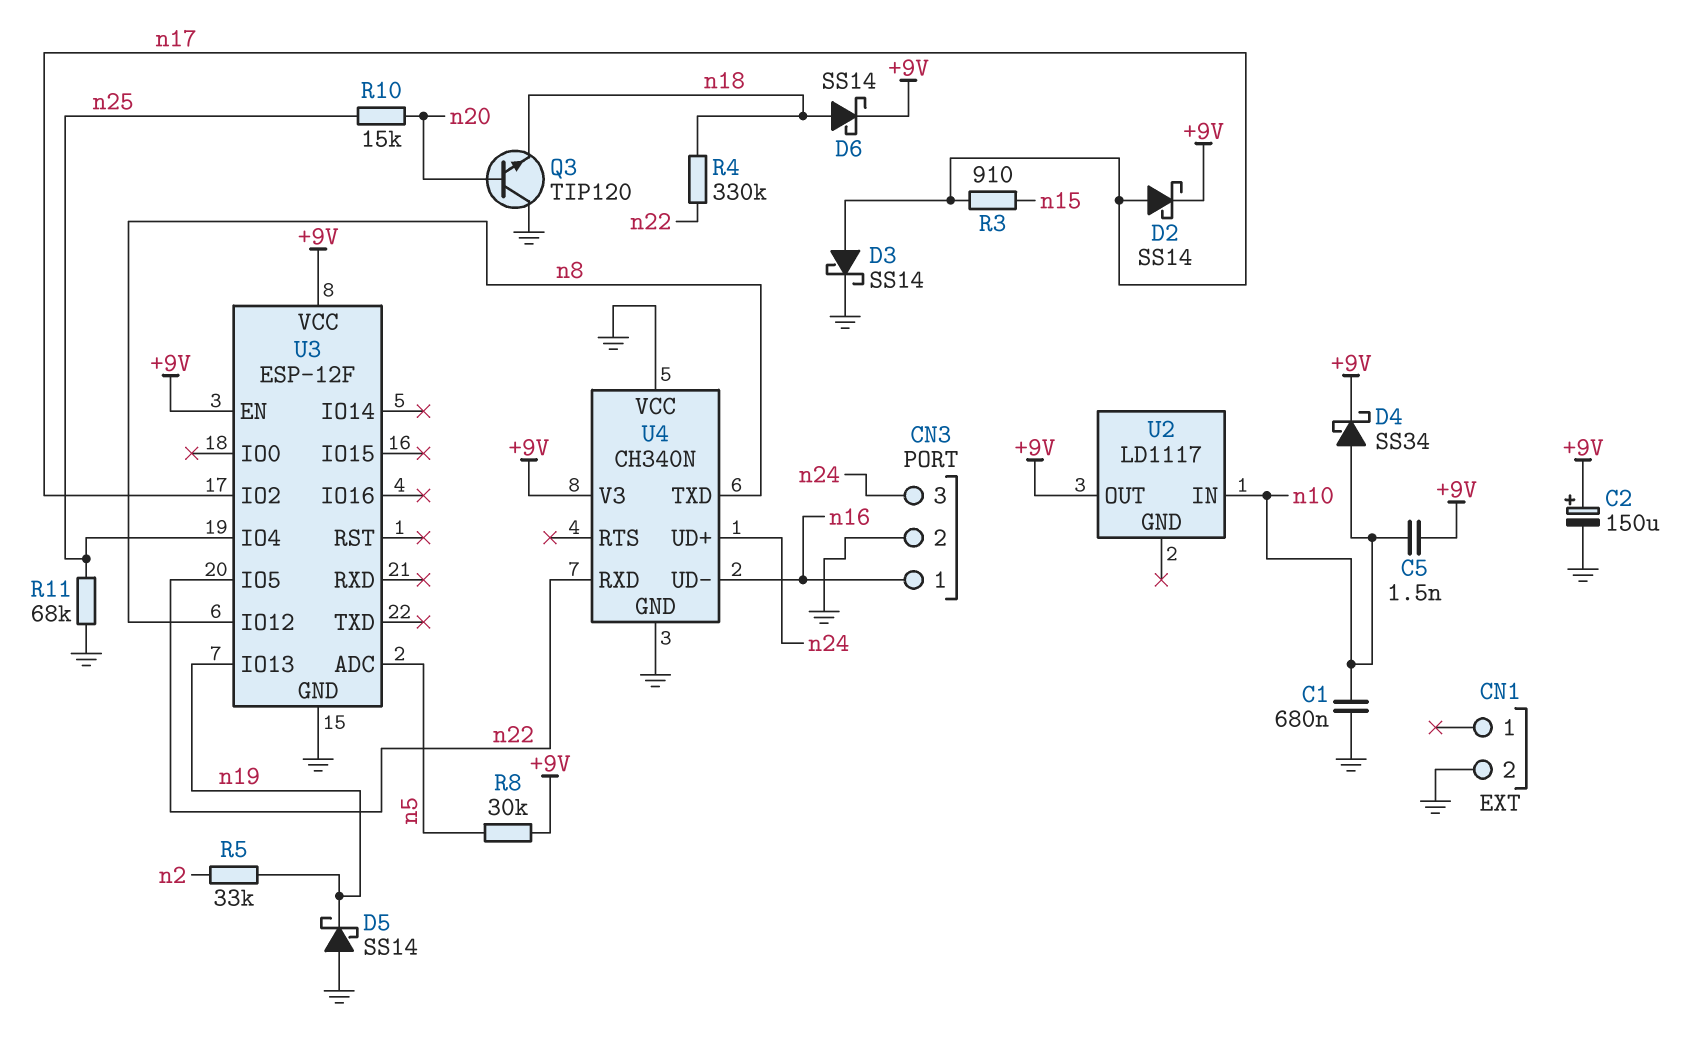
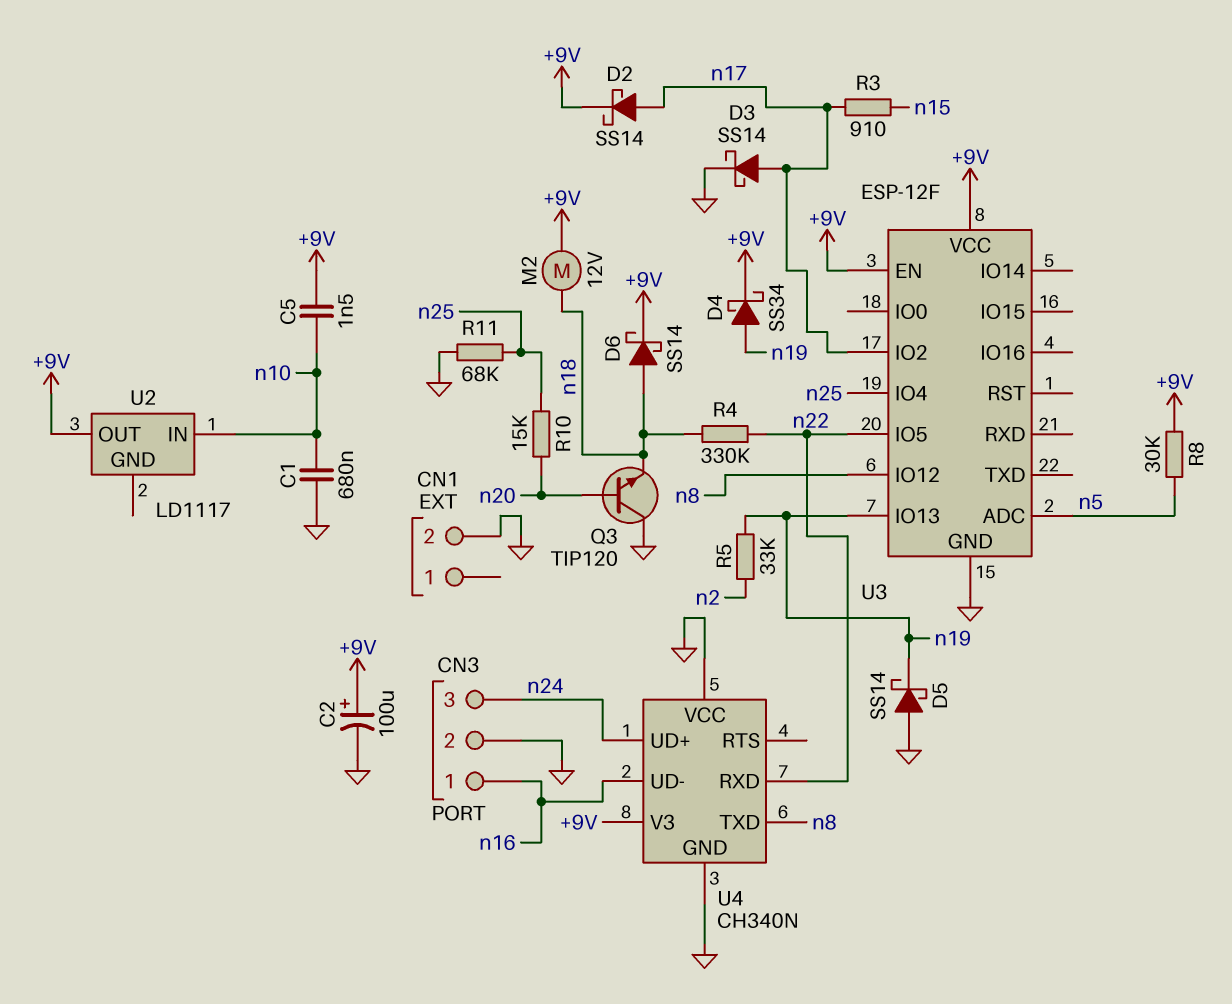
C2: 150uF (plus +9V, minus GND) -> 100uF (plus +9V, minus GND)
D4: schottky SS34 (A n10, K +9V) -> schottky SS34 (A n19, K +9V)
M2: none -> motor 12V (+9V, n18)

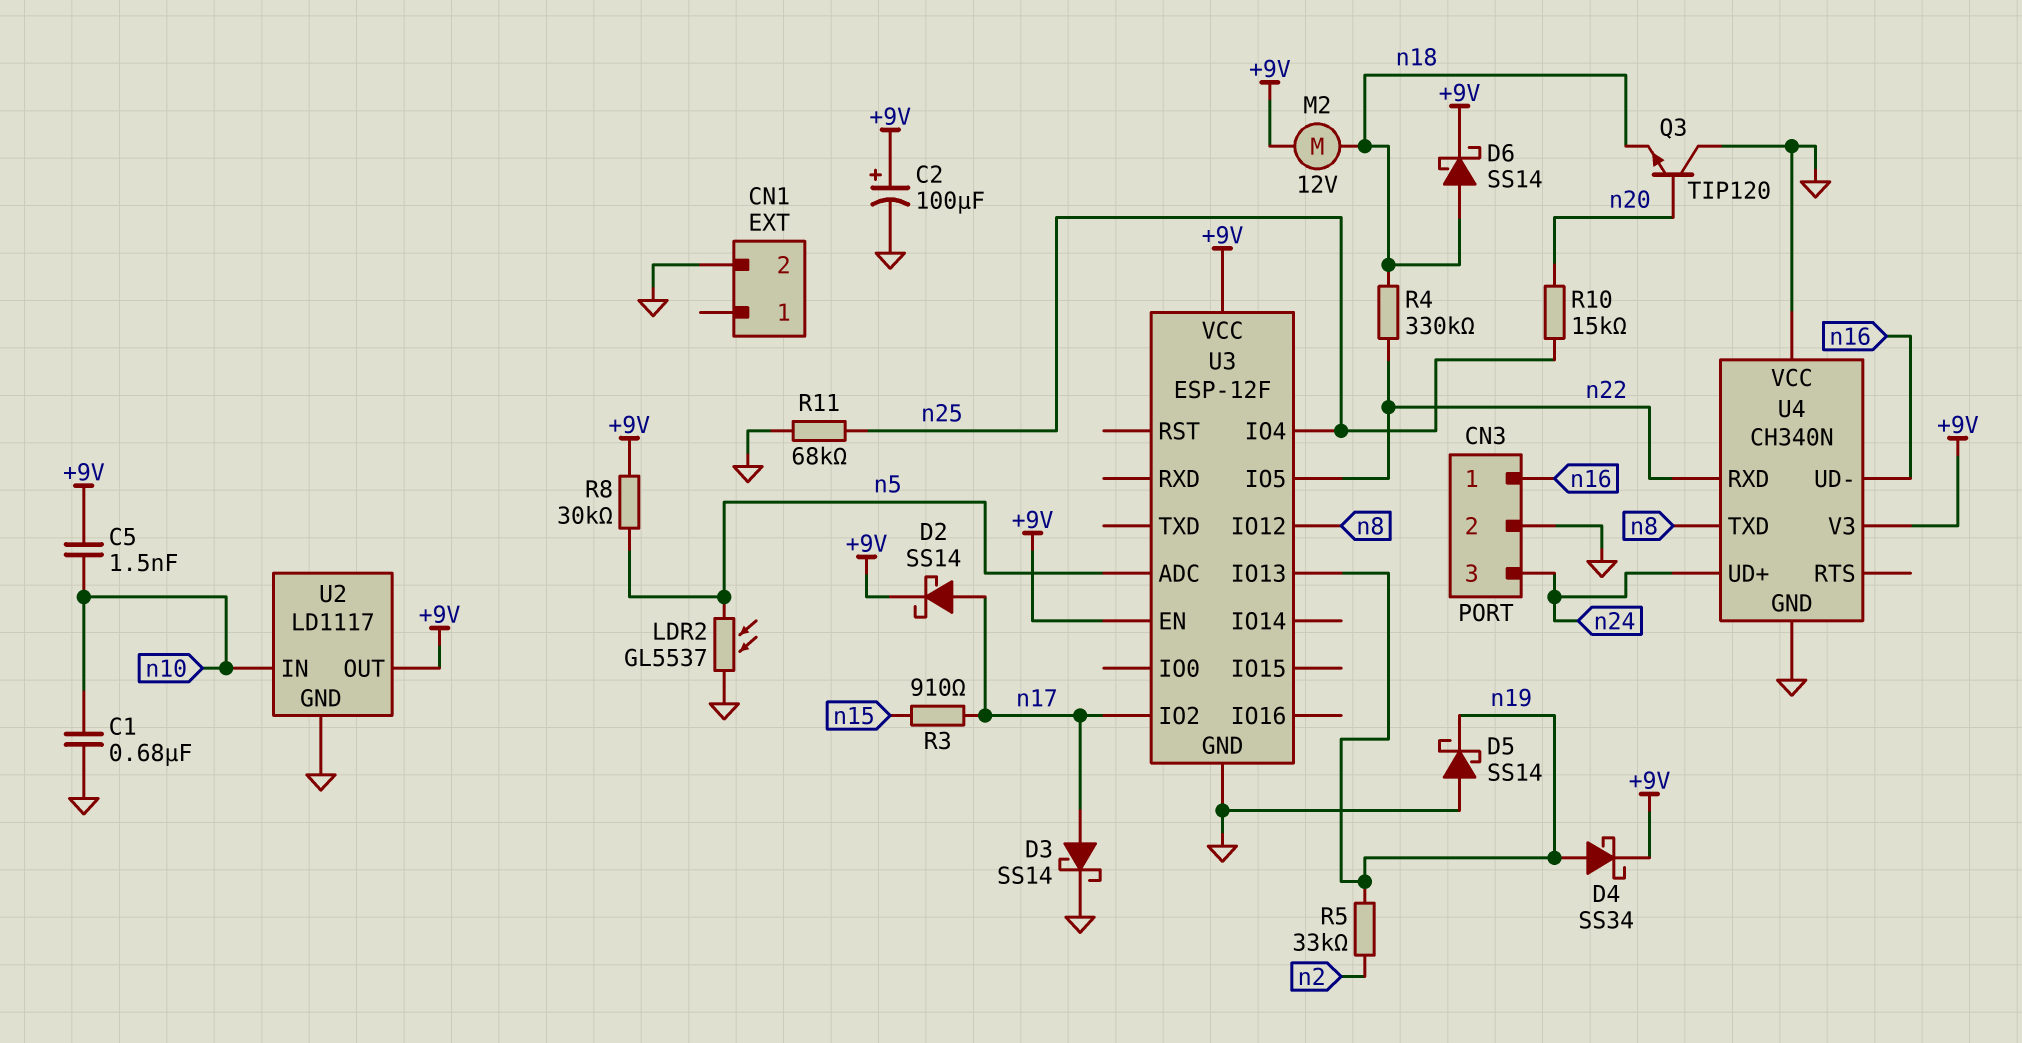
LDR2: none -> GL5537 (GND, n5)
U2 pin GND: none -> GND

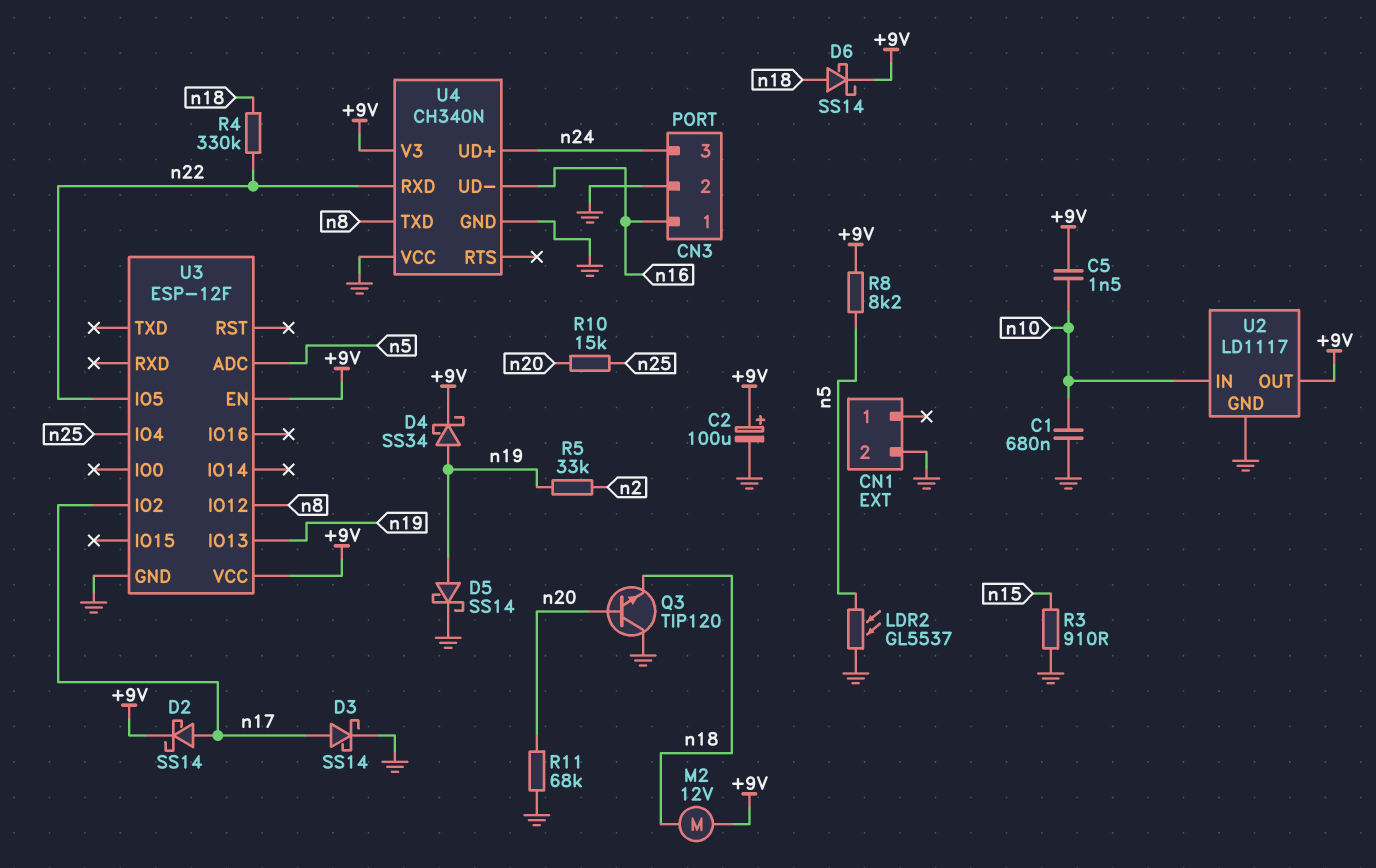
D5: schottky SS14 (A GND, K n19) -> schottky SS14 (A n19, K GND)
R3: 910 (n15, n17) -> 910 (GND, n15)
R8: 30k (+9V, n5) -> 8.2k (+9V, n5)
R11: 68k (GND, n25) -> 68k (GND, n20)

